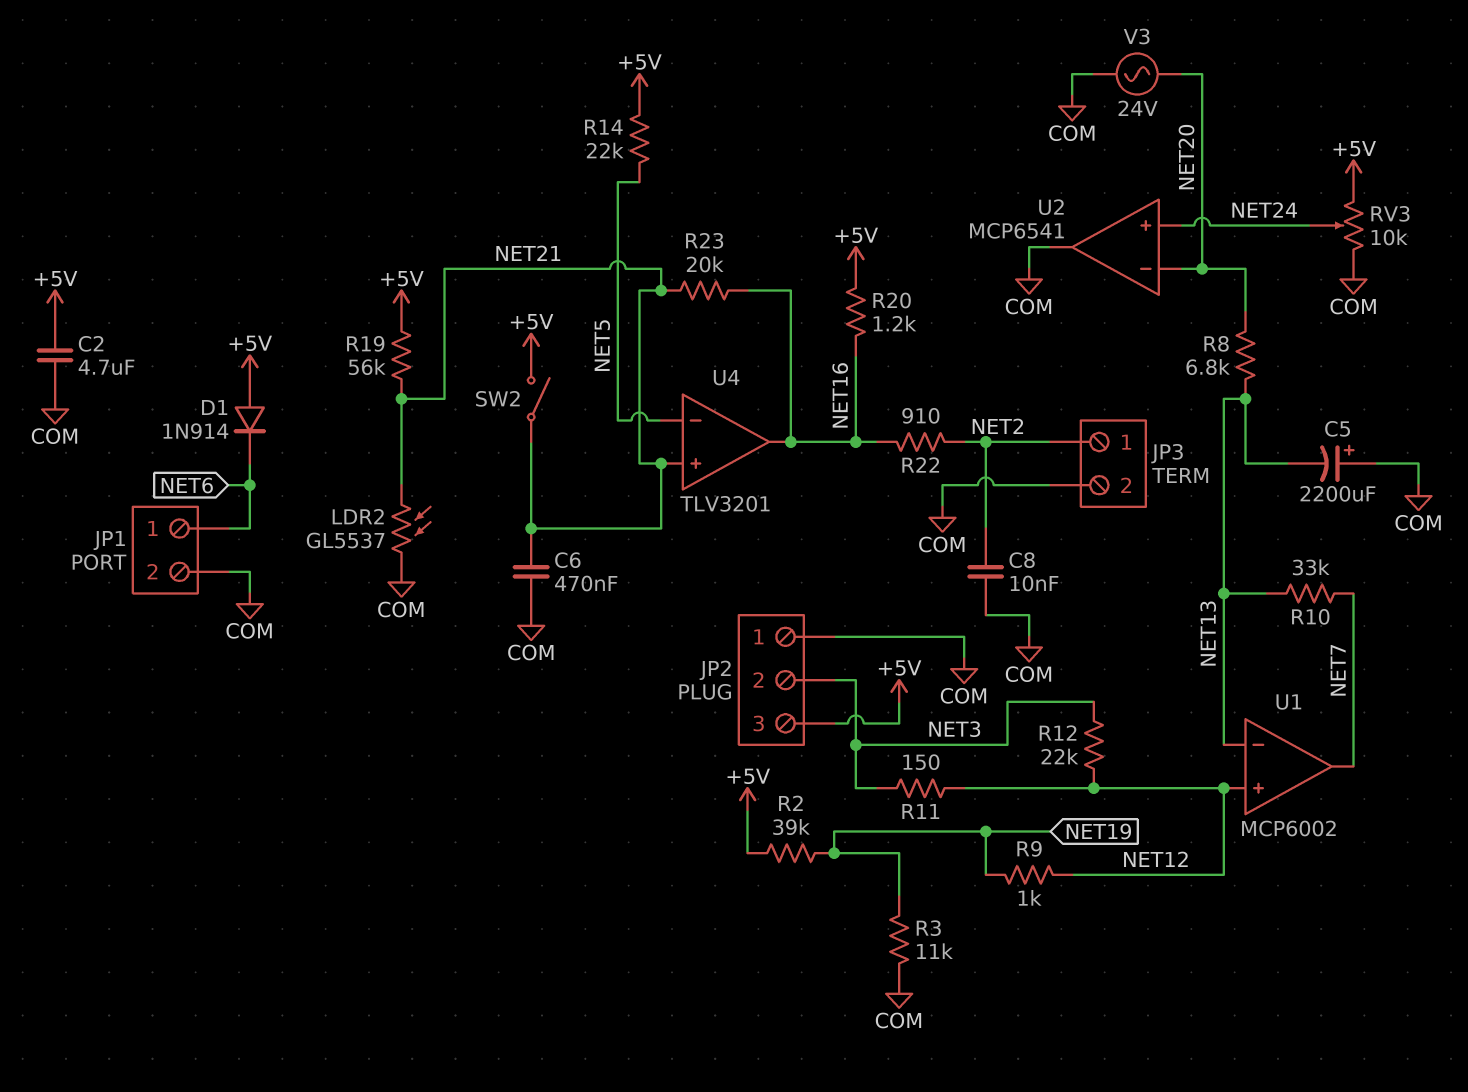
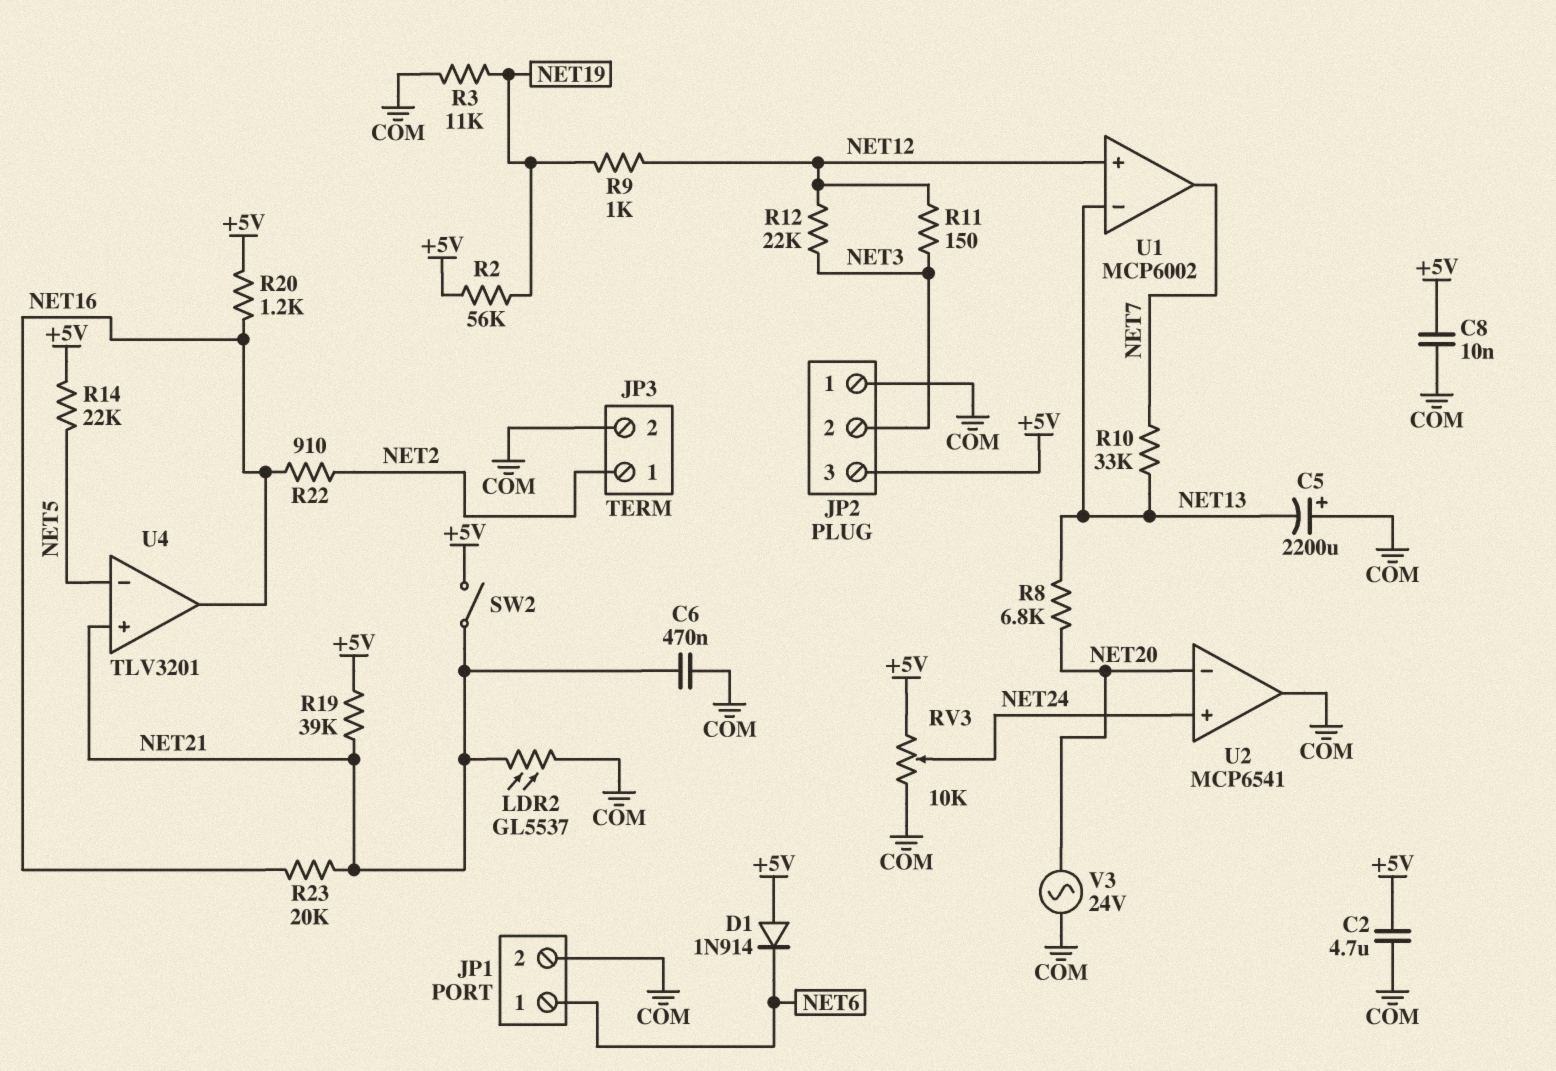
C8: 10nF (COM, NET2) -> 10nF (+5V, COM)
R2: 39k (+5V, NET19) -> 56k (+5V, NET19)
R19: 56k (+5V, NET21) -> 39k (+5V, NET21)

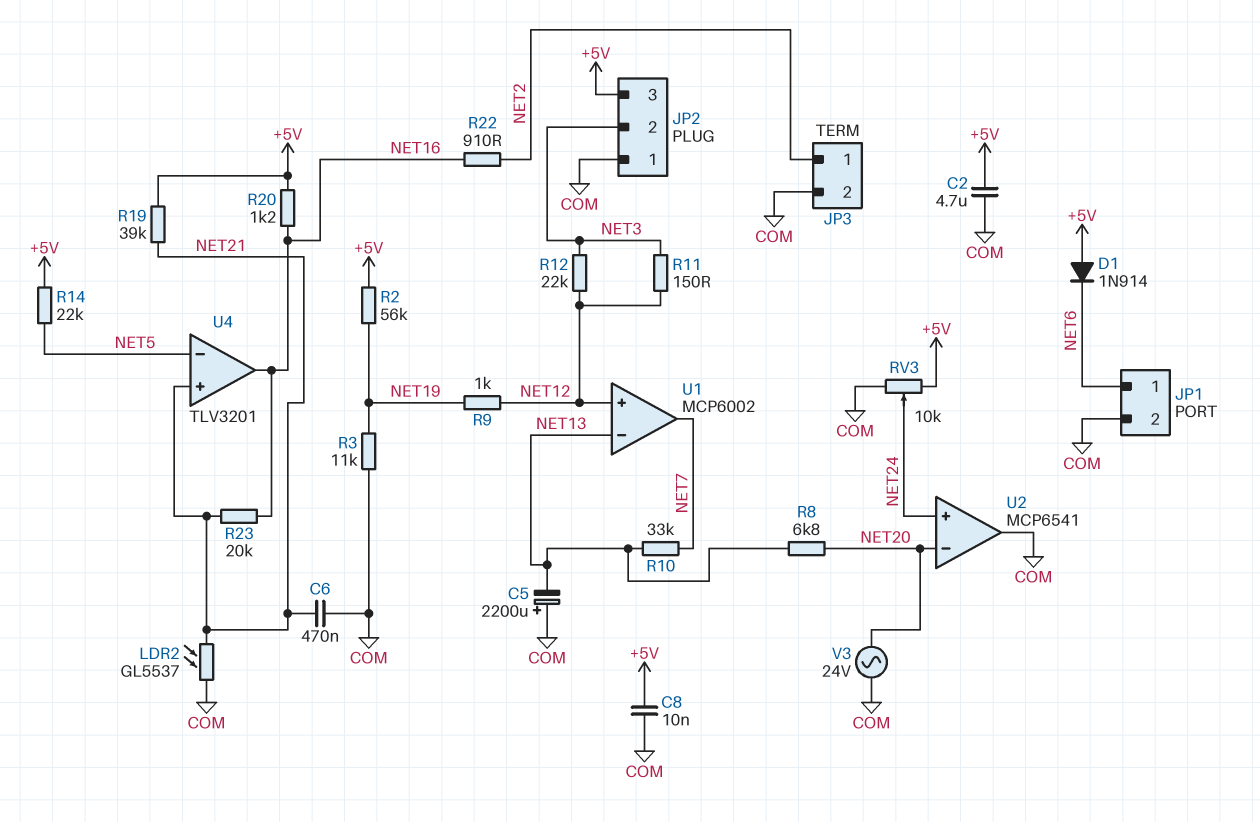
SW2: switch (+5V, NET21) -> none

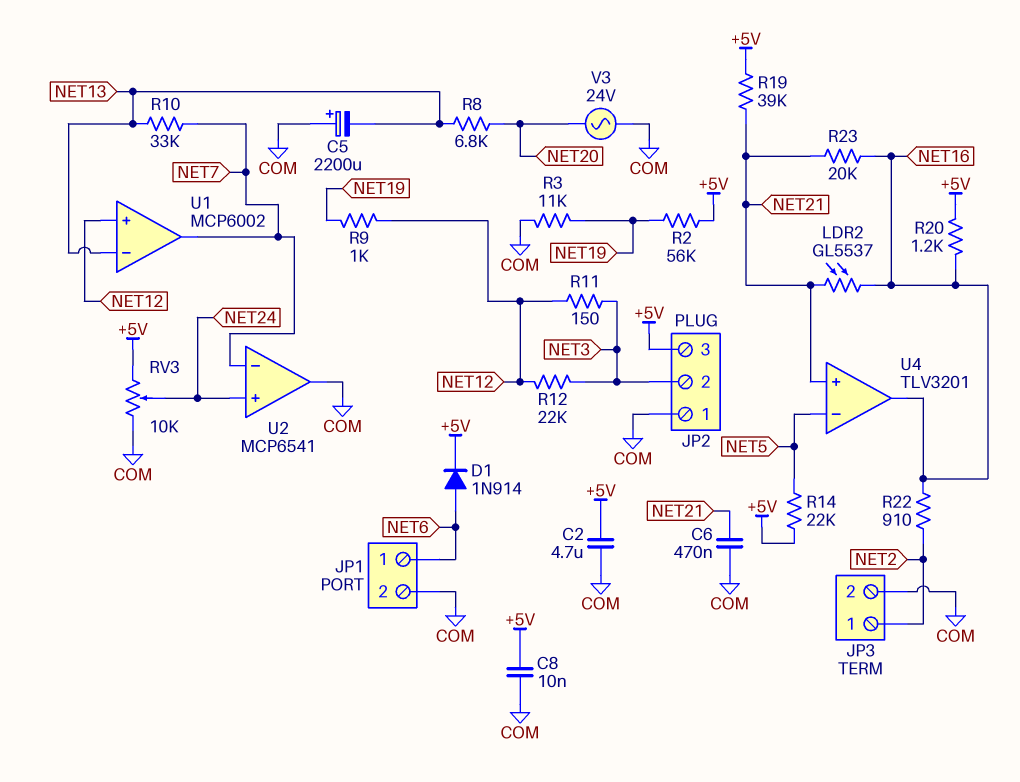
D1: diode 1N914 (A +5V, K NET6) -> diode 1N914 (A NET6, K +5V)
LDR2: GL5537 (COM, NET21) -> GL5537 (NET16, NET21)
U2 pin in-: NET20 -> NET7

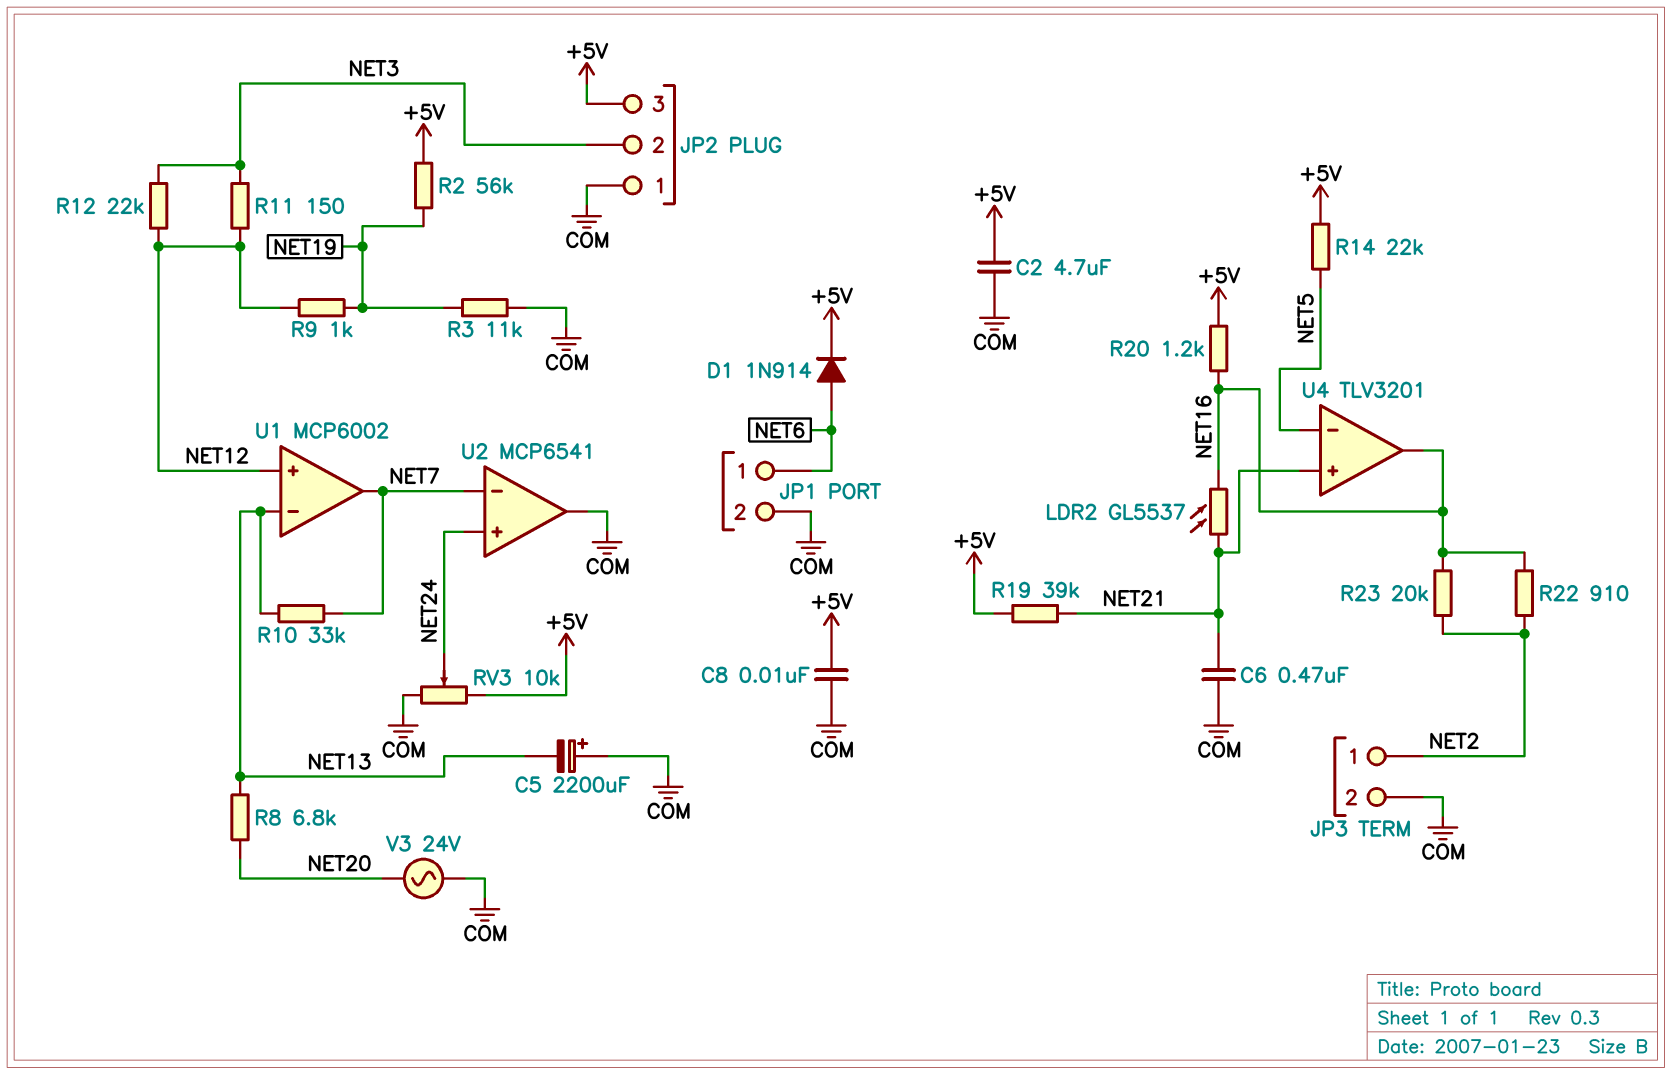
R23: 20k (NET16, NET21) -> 20k (NET2, NET16)

